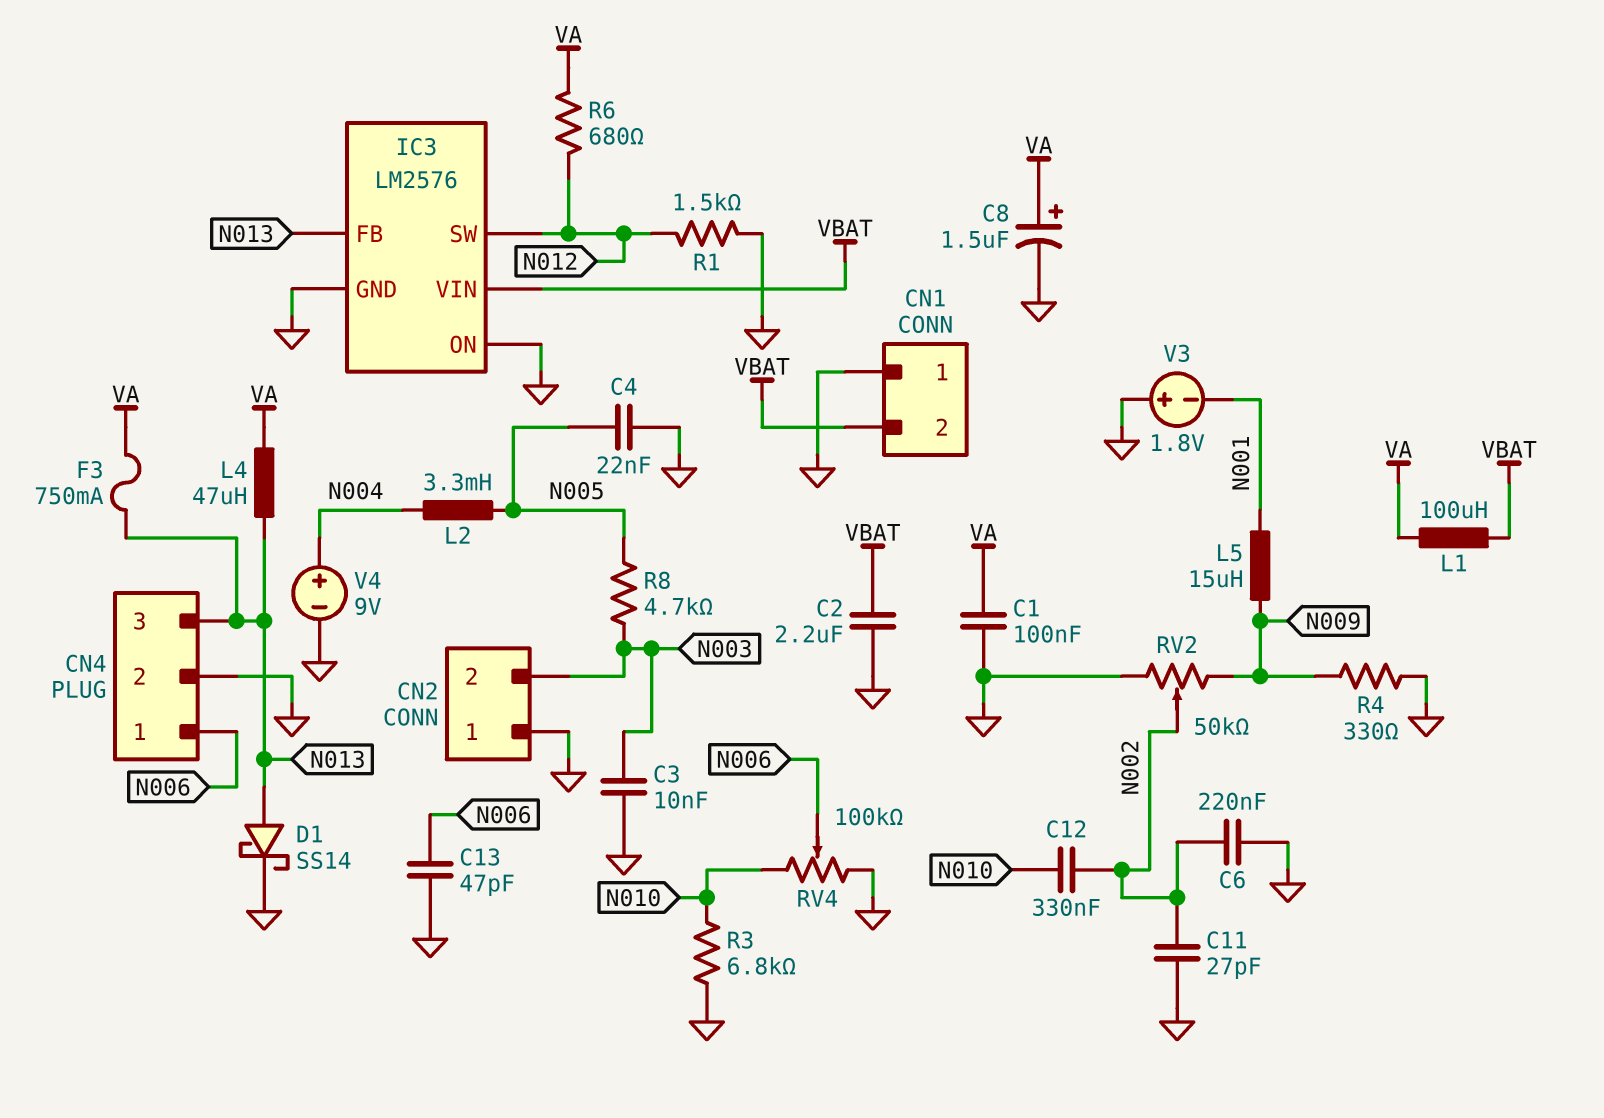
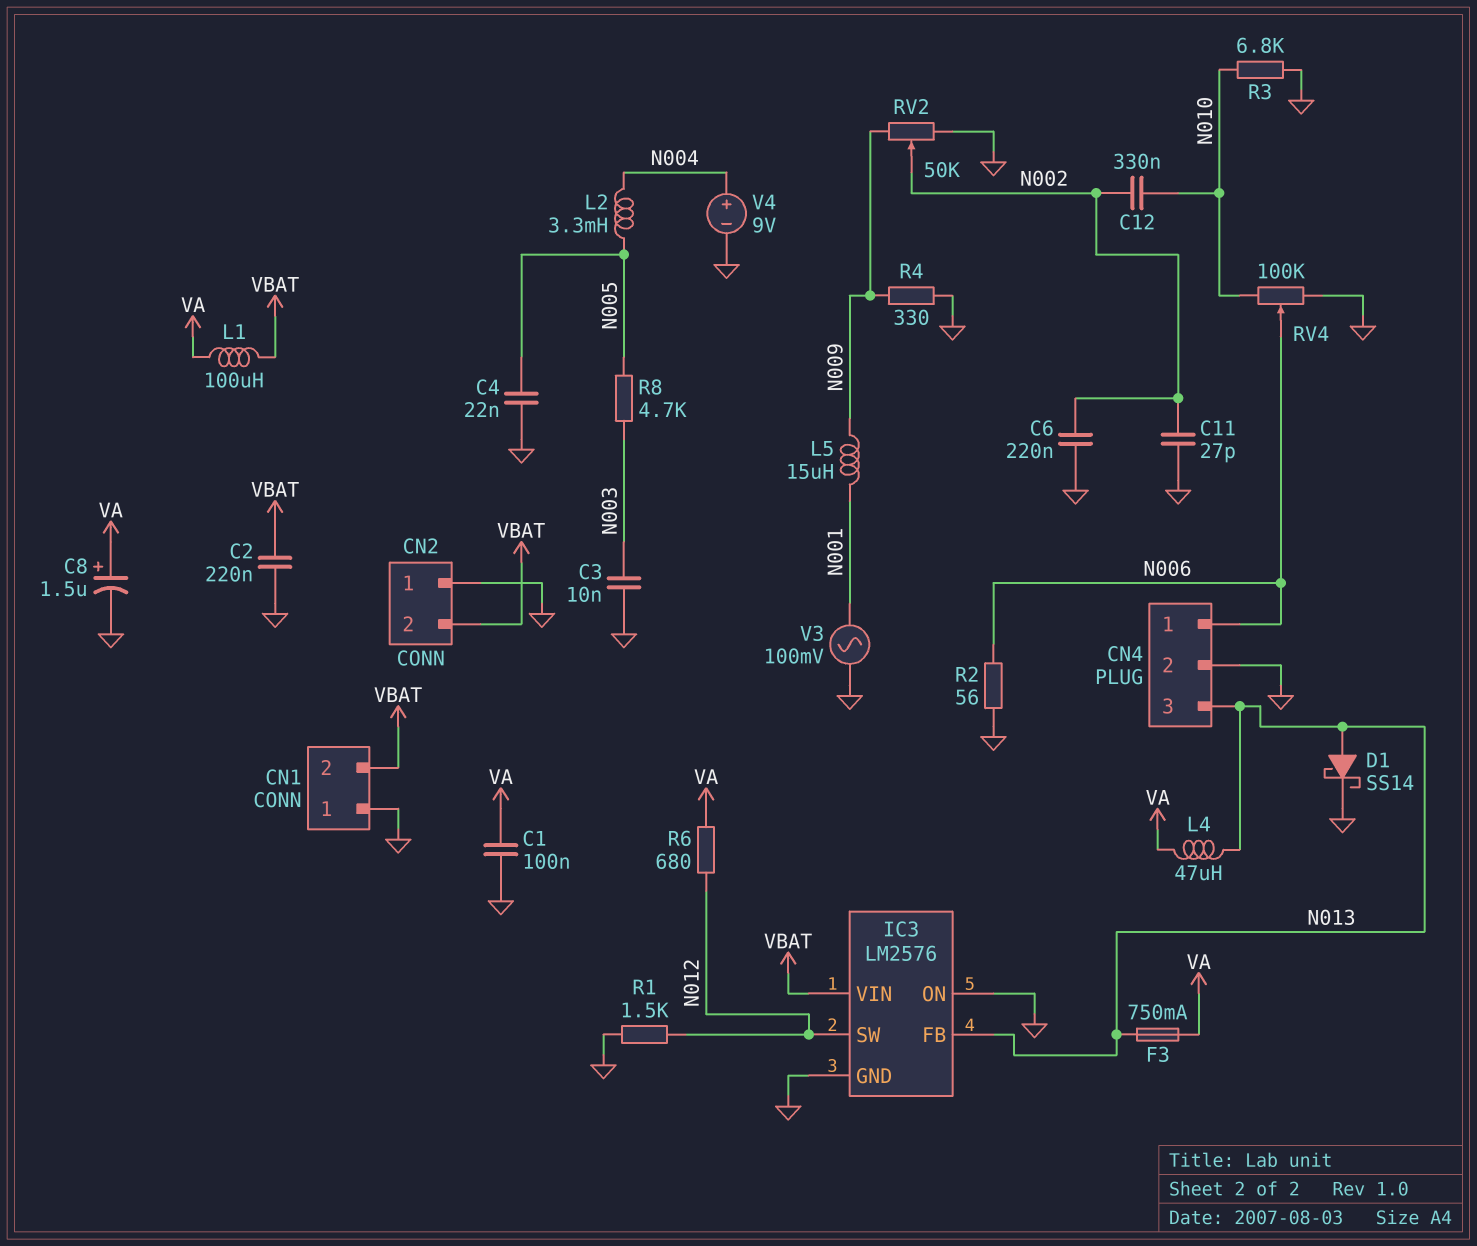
C2: 2.2uF (GND, VBAT) -> 220nF (GND, VBAT)
C13: 47pF (GND, N006) -> none
CN2 pin 2: N003 -> VBAT
R2: none -> 56 (GND, N006)
V3: 1.8V (plus GND, minus N001) -> AC 100mV (GND, N001)

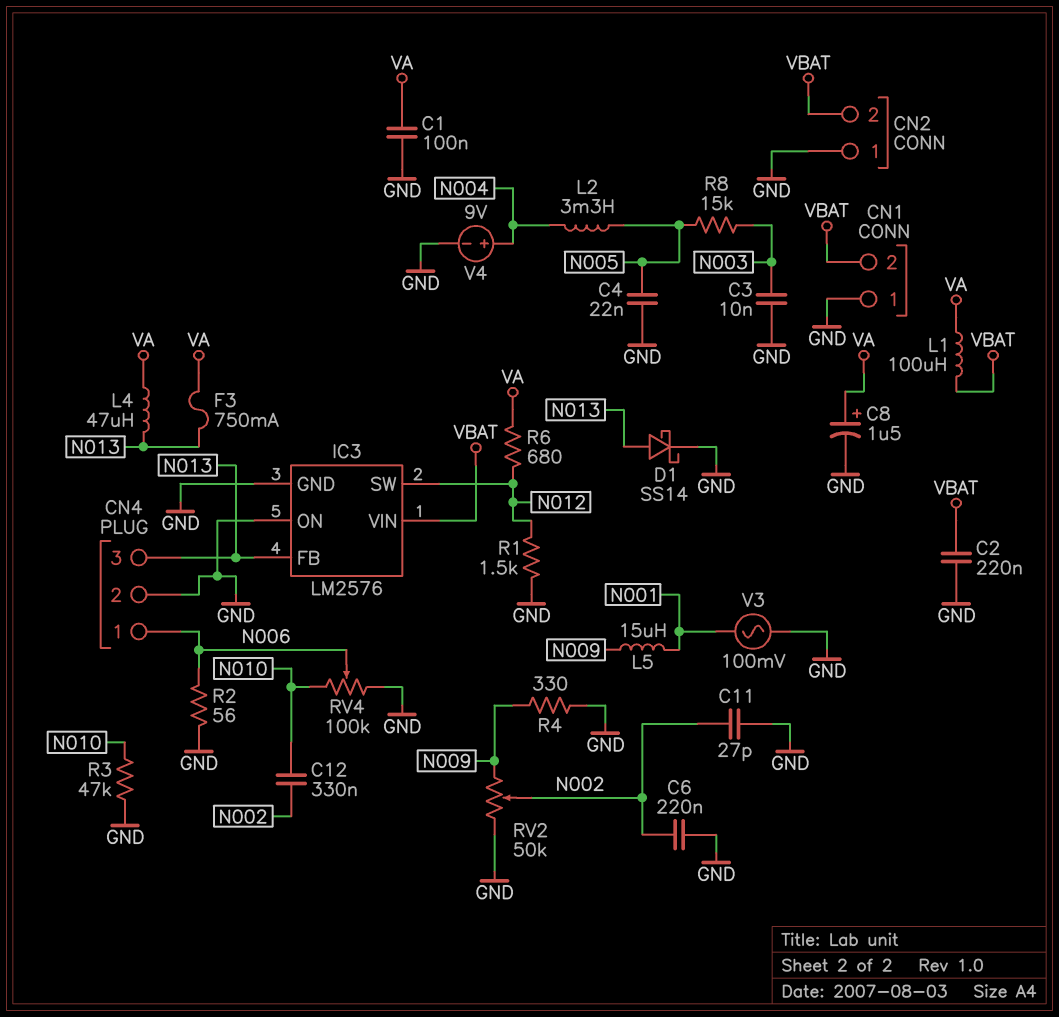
R3: 6.8k (GND, N010) -> 47k (GND, N010)
R8: 4.7k (N003, N005) -> 15k (N003, N005)

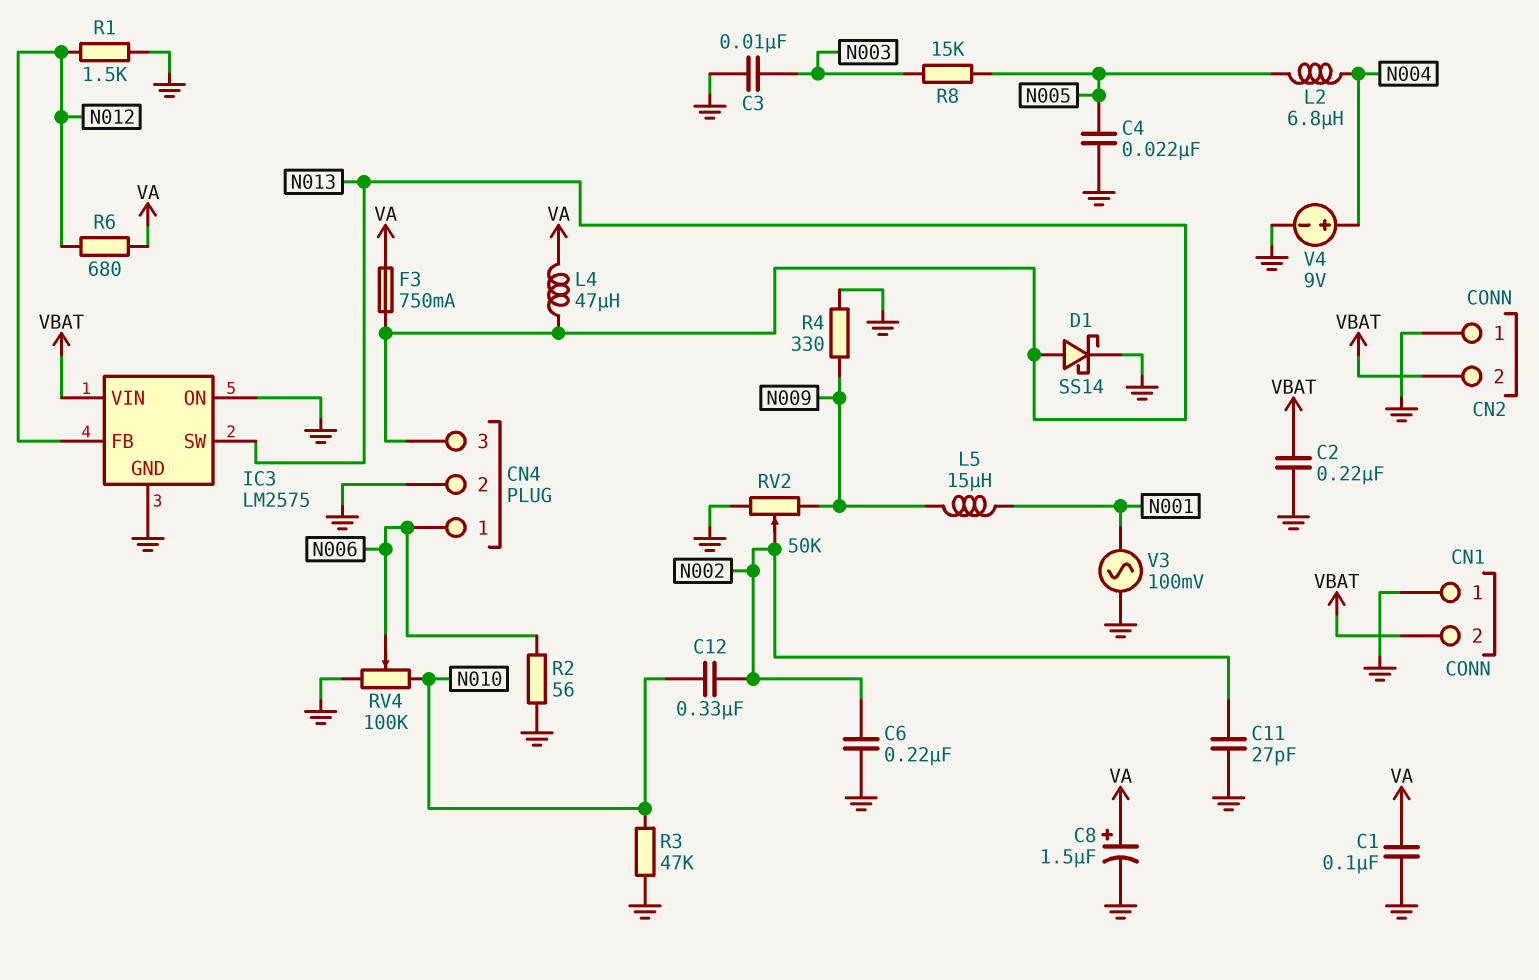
IC3: LM2576 -> LM2575
IC3 pin FB: N013 -> N012
IC3 pin SW: N012 -> N013
L1: 100uH (VA, VBAT) -> none
L2: 3.3mH (N004, N005) -> 6.8uH (N004, N005)

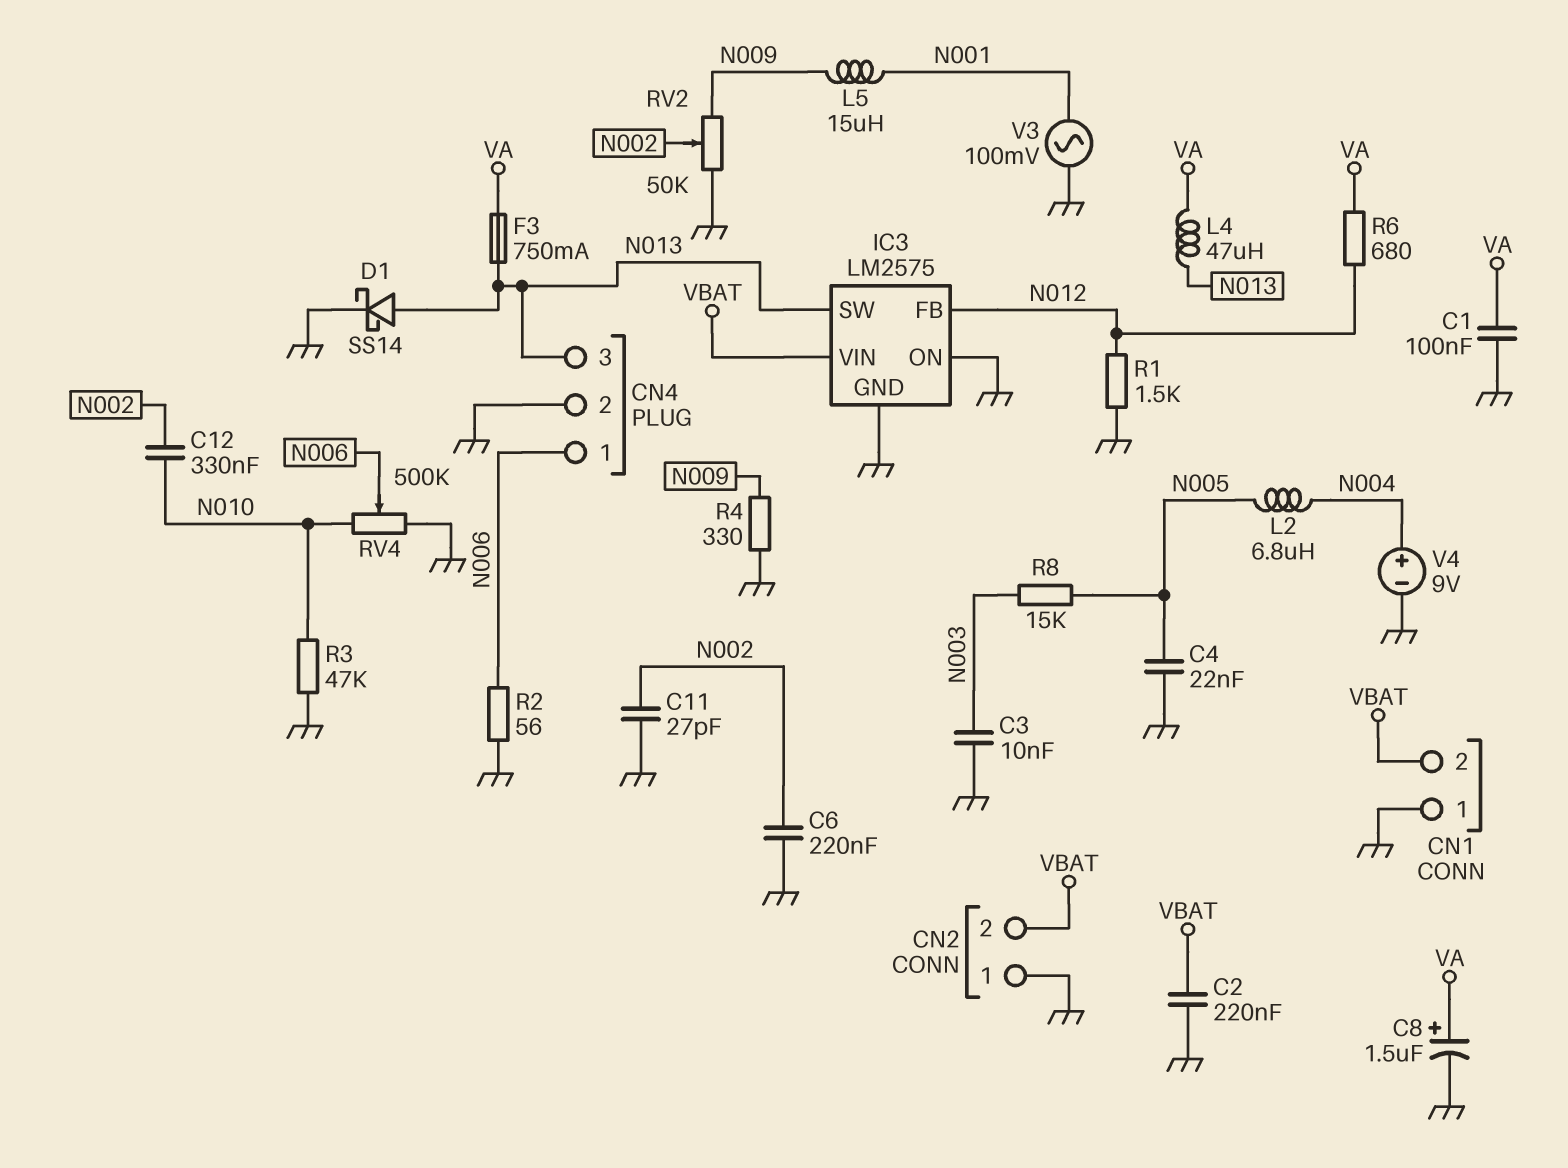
RV4: 100k (GND, N010, wiper N006) -> 500k (GND, N010, wiper N006)

